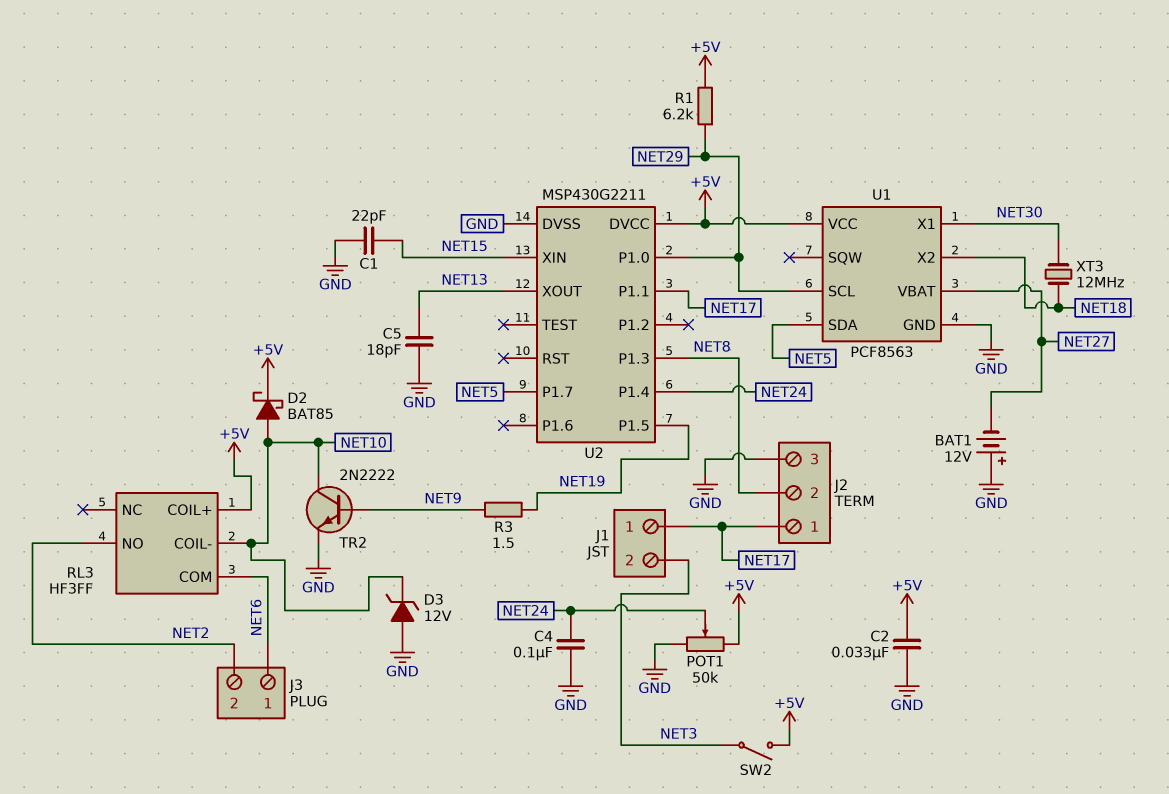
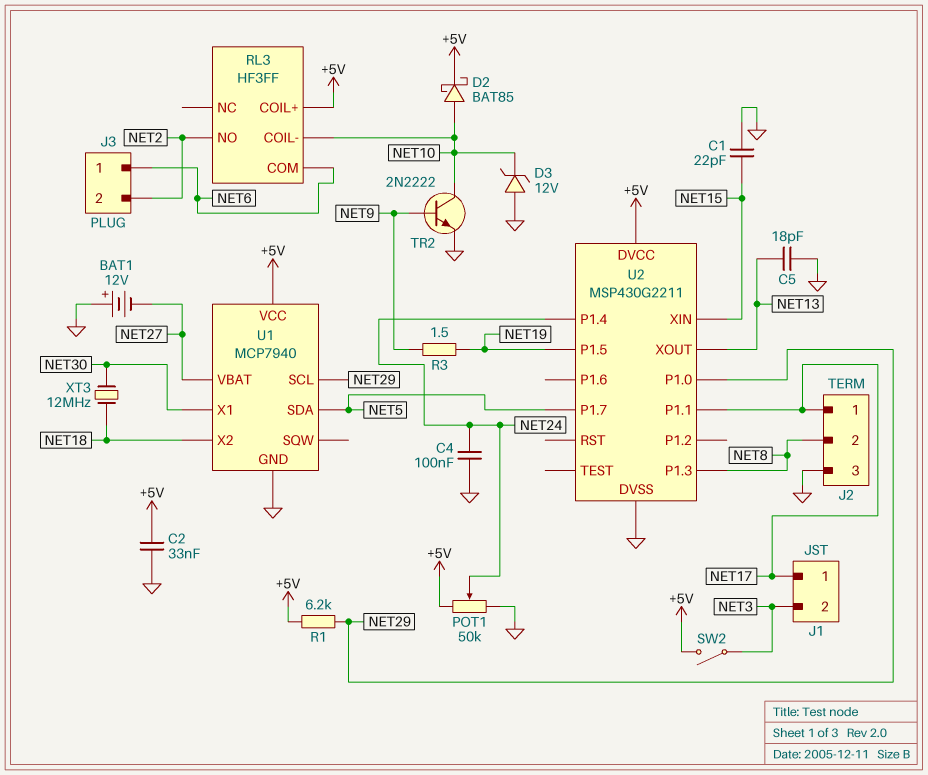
U1: PCF8563 -> MCP7940

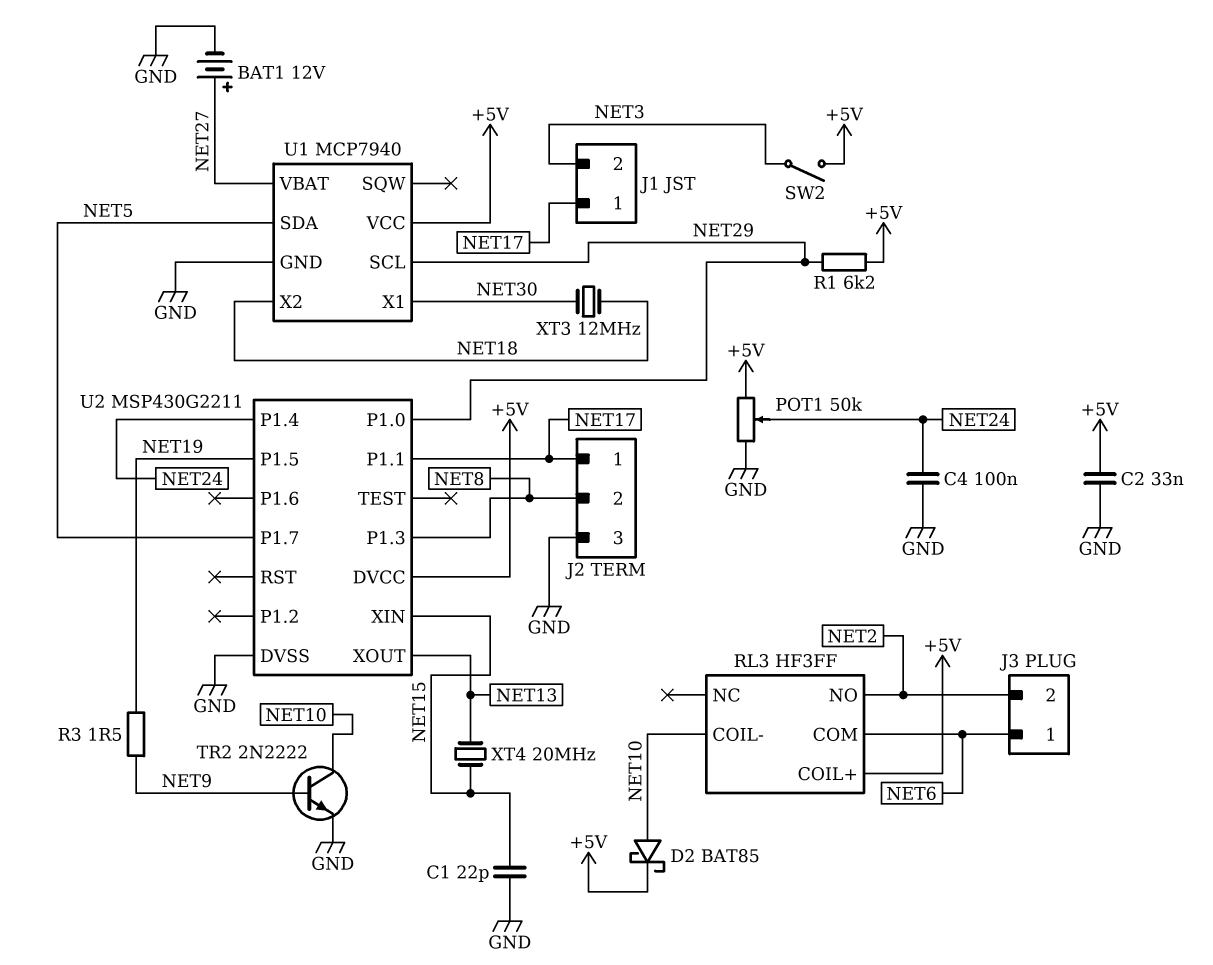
BAT1: 12V (plus GND, minus NET27) -> 12V (plus NET27, minus GND)
C5: 18pF (GND, NET13) -> none
D3: zener 12V (A GND, K NET10) -> none
XT4: none -> 20MHz (NET13, NET15)

